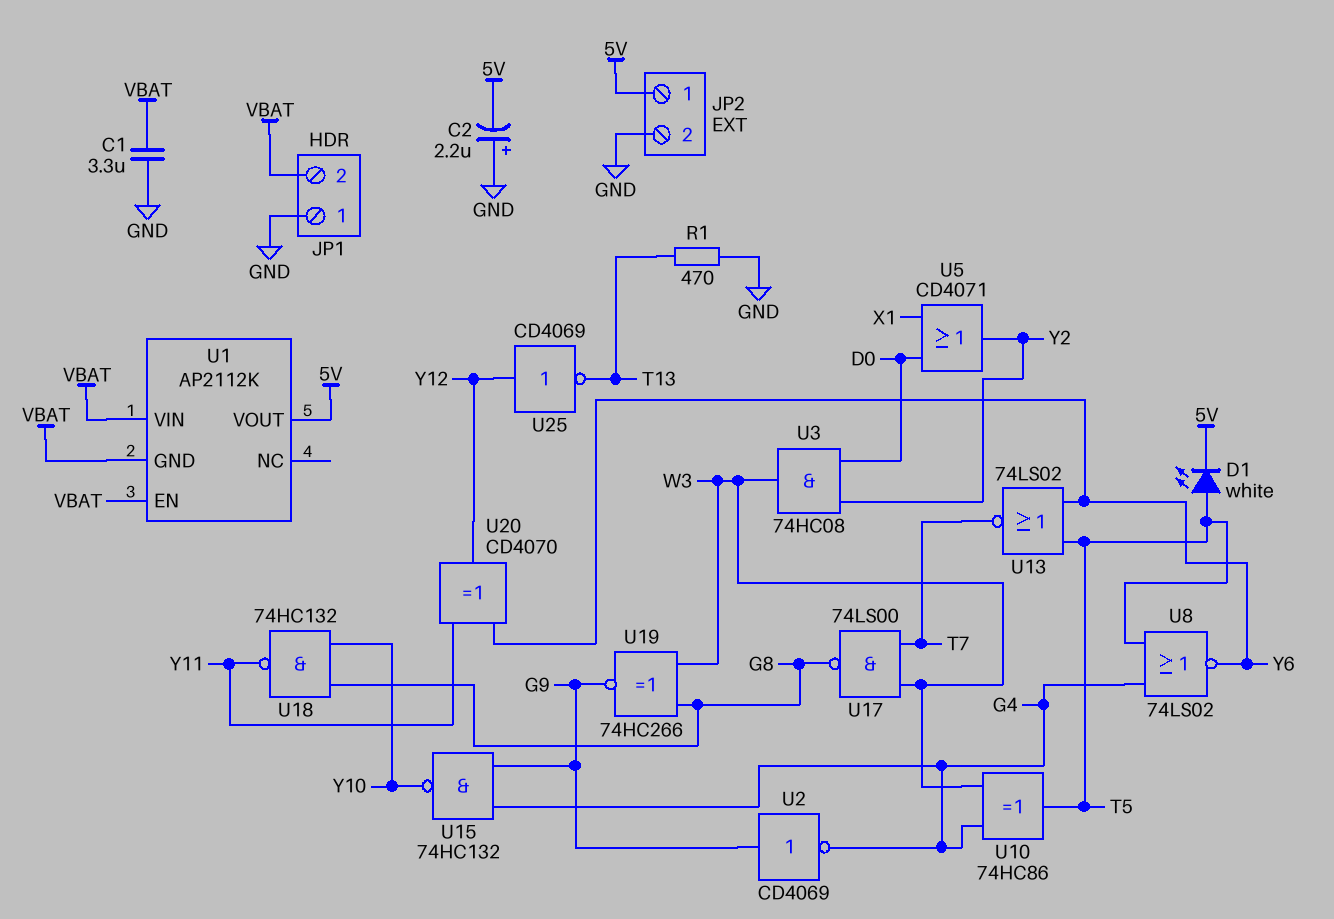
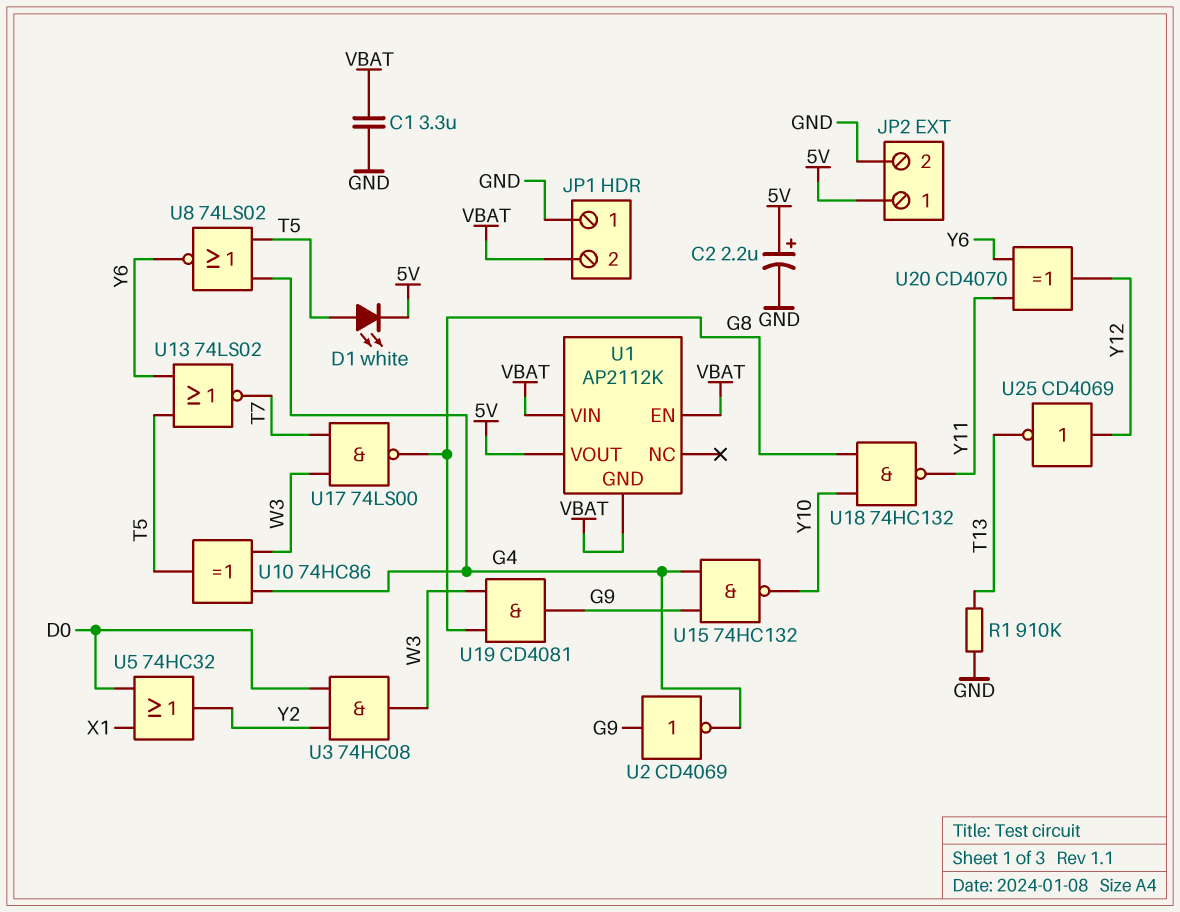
C2: 2.2uF (plus GND, minus 5V) -> 2.2uF (plus 5V, minus GND)
R1: 470 (GND, T13) -> 910k (GND, T13)
U5: OR CD4071 (in D0, in X1, out Y2) -> OR 74HC32 (in D0, in X1, out Y2)
U19: XNOR 74HC266 (in G8, in W3, out G9) -> AND CD4081 (in G8, in W3, out G9)

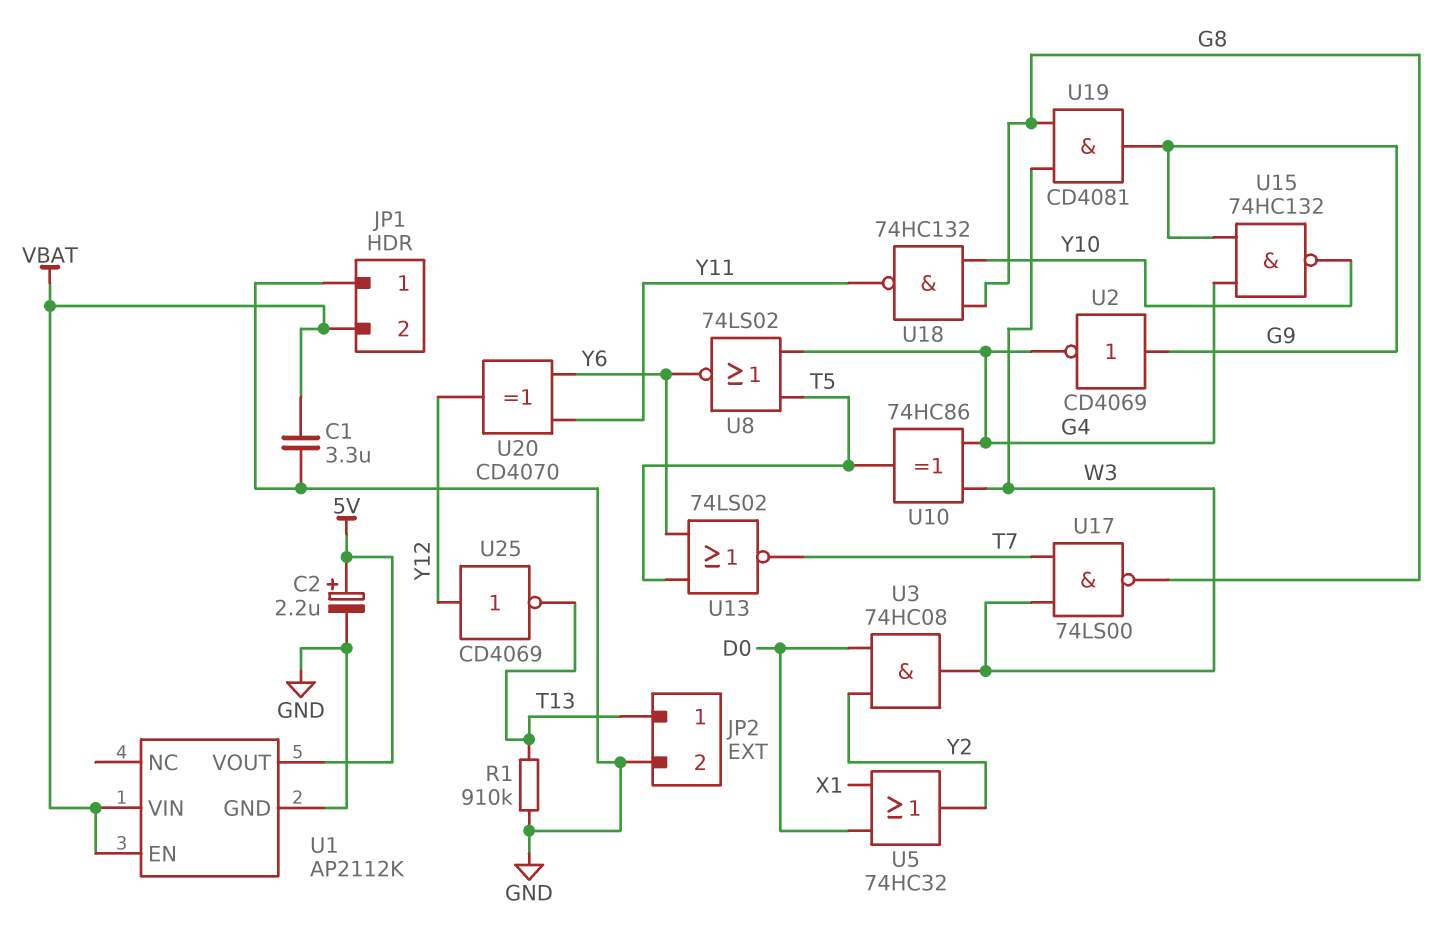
D1: LED white (A T5, K 5V) -> none
JP2 pin 1: 5V -> T13
U1 pin GND: VBAT -> GND

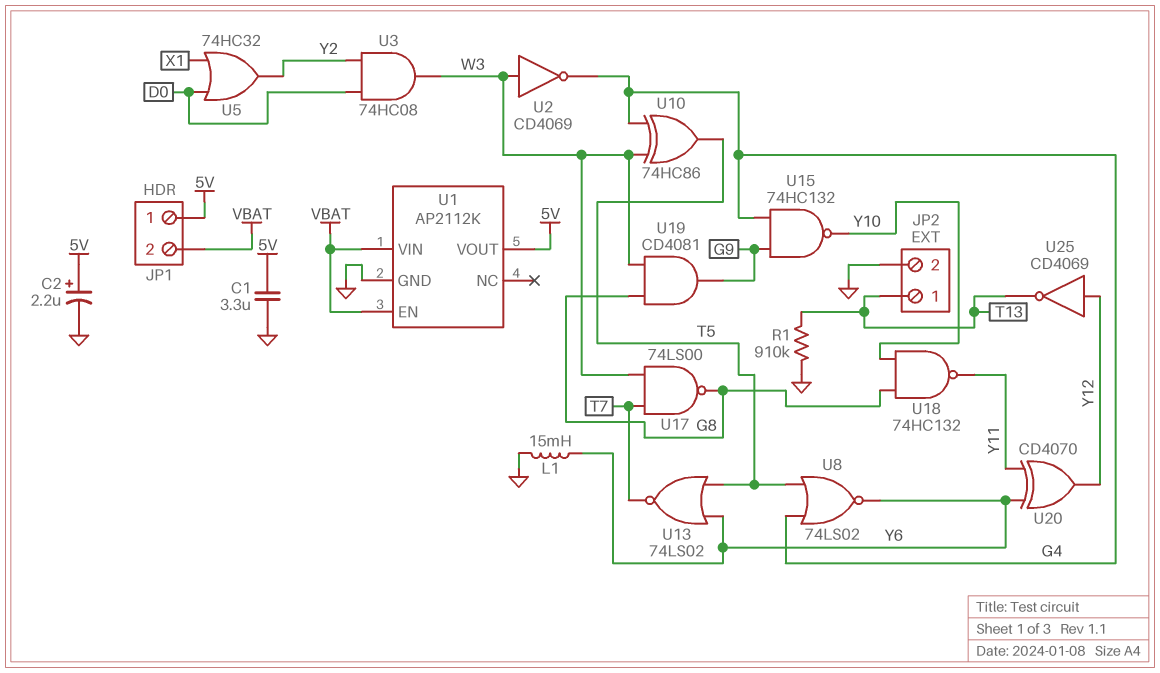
C1: 3.3uF (GND, VBAT) -> 3.3uF (5V, GND)
JP1 pin 1: GND -> 5V
L1: none -> 15mH (GND, Y6)
U2: NOT CD4069 (in G9, out G4) -> NOT CD4069 (in W3, out G4)

